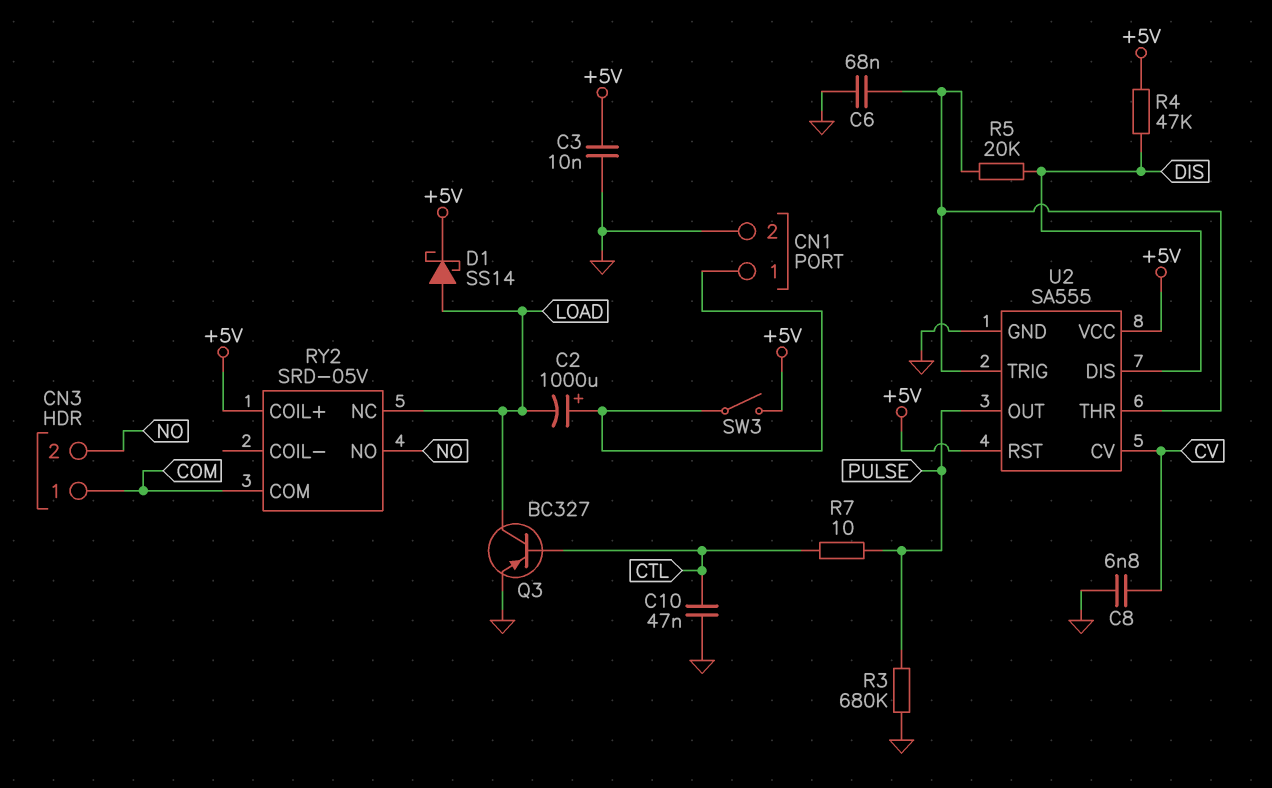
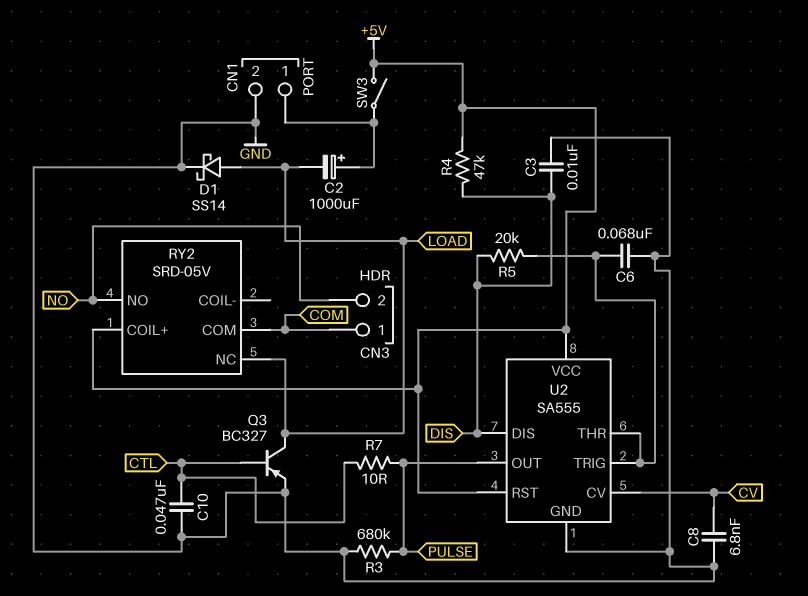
C3: 10nF (+5V, GND) -> 10nF (DIS, GND)
D1: schottky SS14 (A LOAD, K +5V) -> schottky SS14 (A LOAD, K GND)

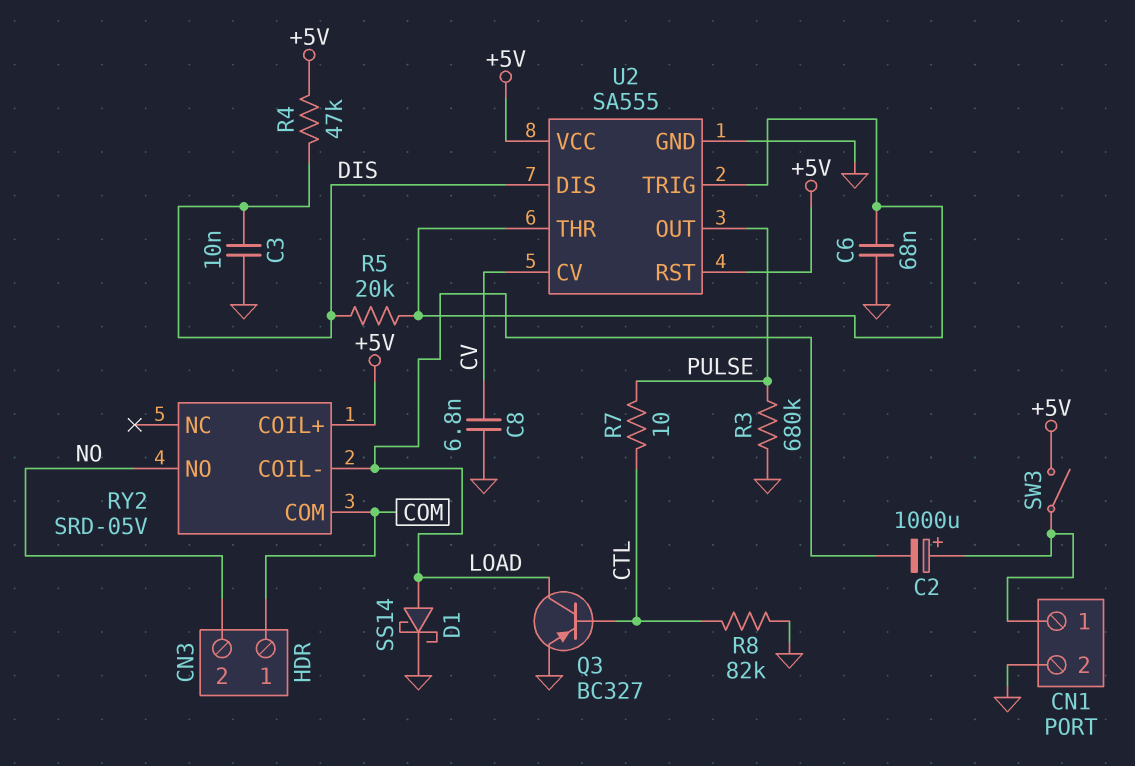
C10: 47nF (CTL, GND) -> none
R8: none -> 82k (CTL, GND)
RY2 pin COIL-: none -> LOAD
RY2 pin NC: LOAD -> none

